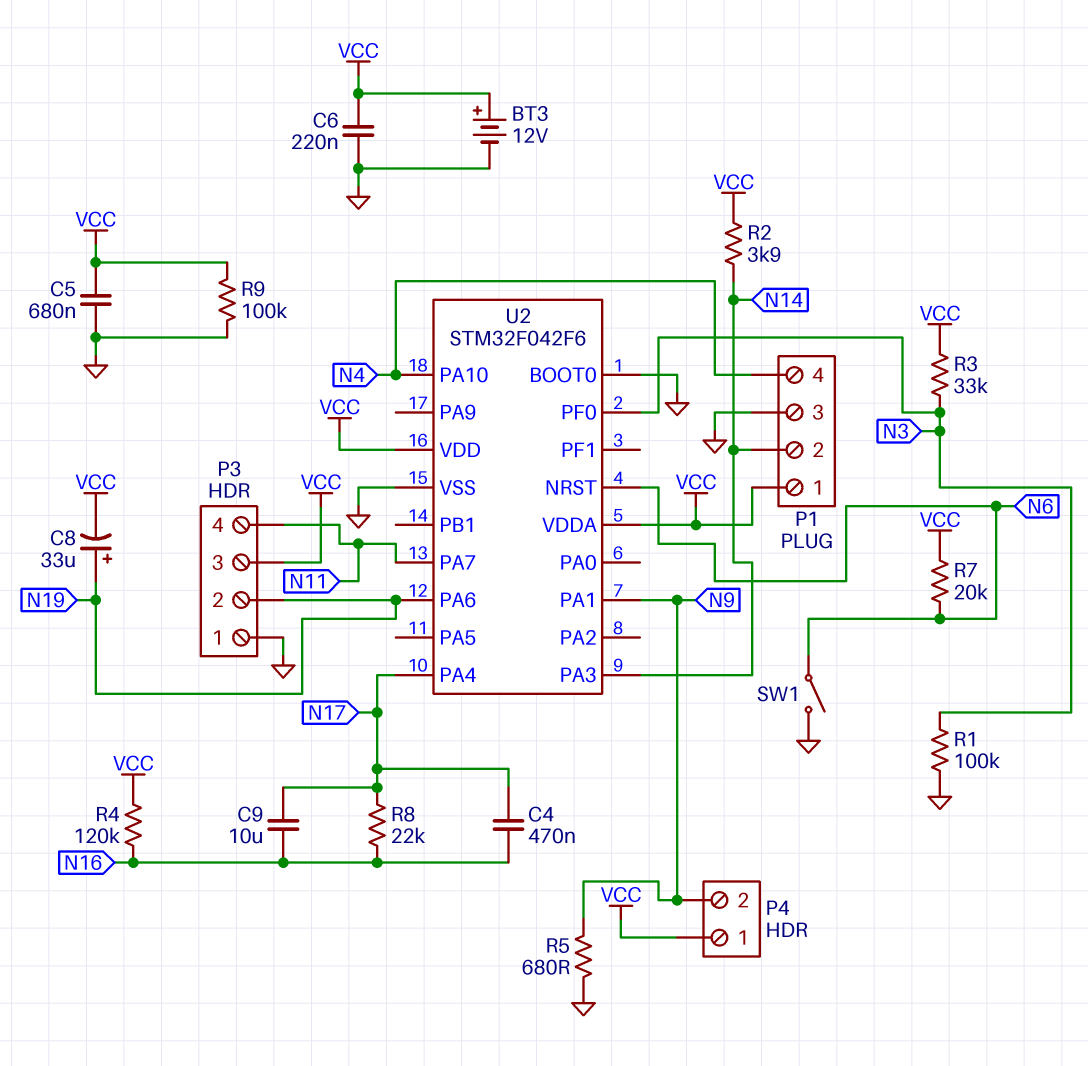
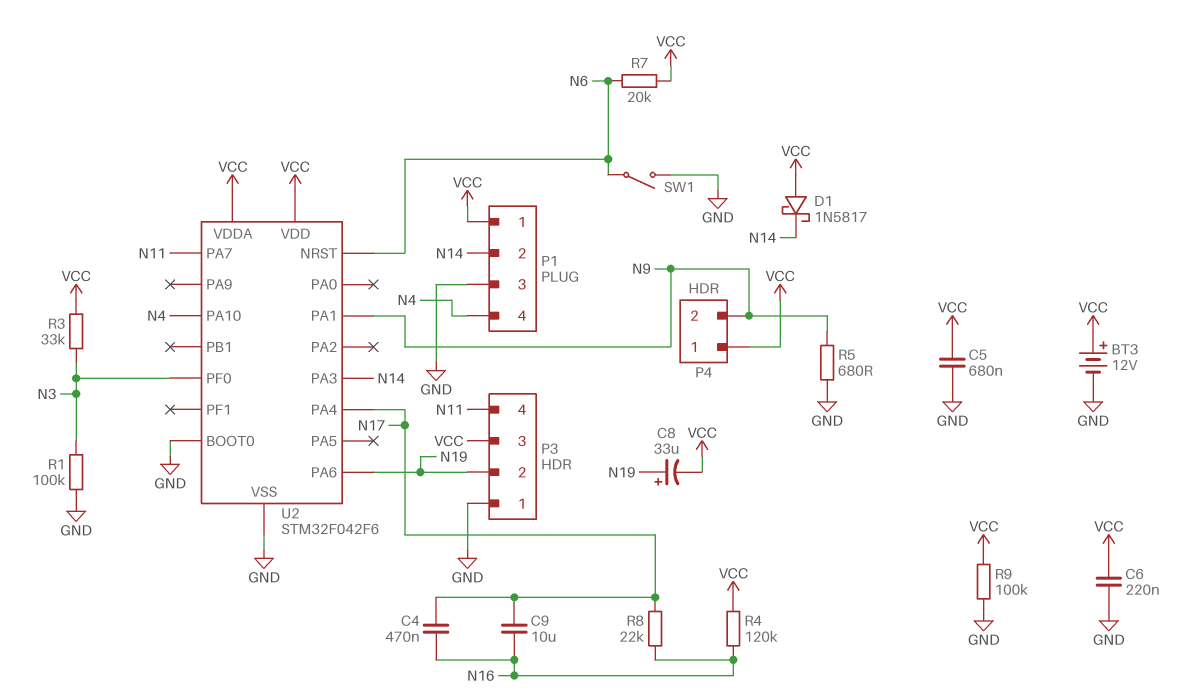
D1: none -> schottky 1N5817 (A VCC, K N14)
R2: 3.9k (N14, VCC) -> none

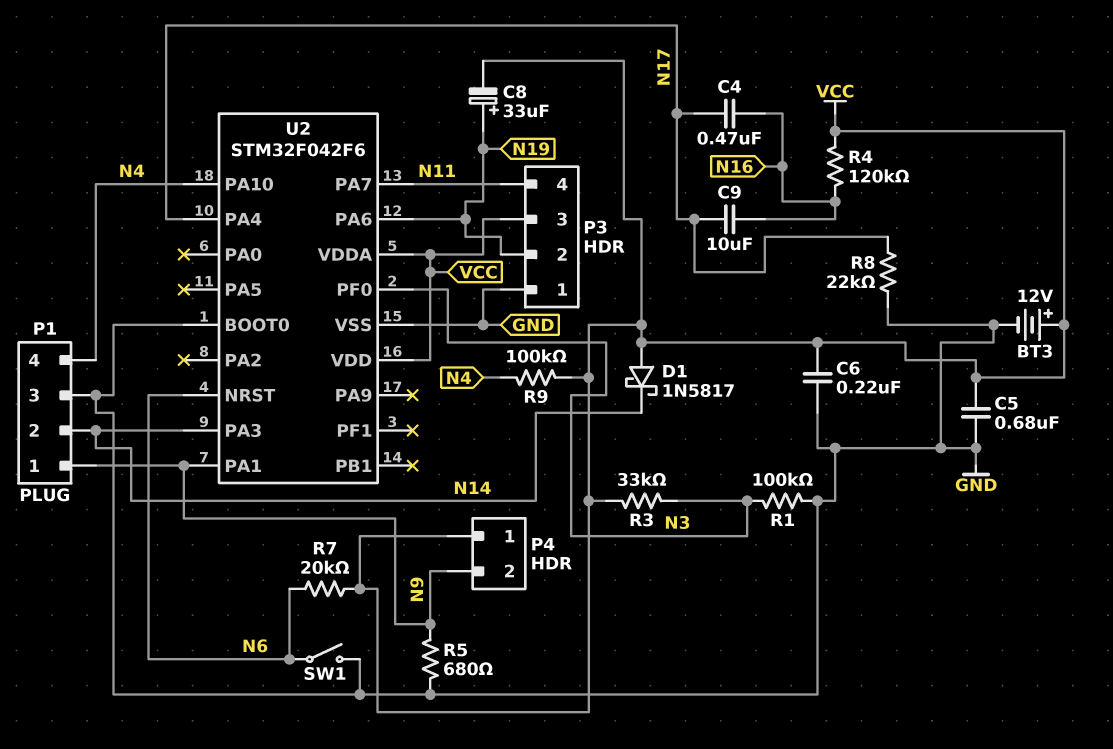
P1 pin 1: VCC -> N9
R8: 22k (N16, N17) -> 22k (GND, N17)
R9: 100k (GND, VCC) -> 100k (N4, VCC)

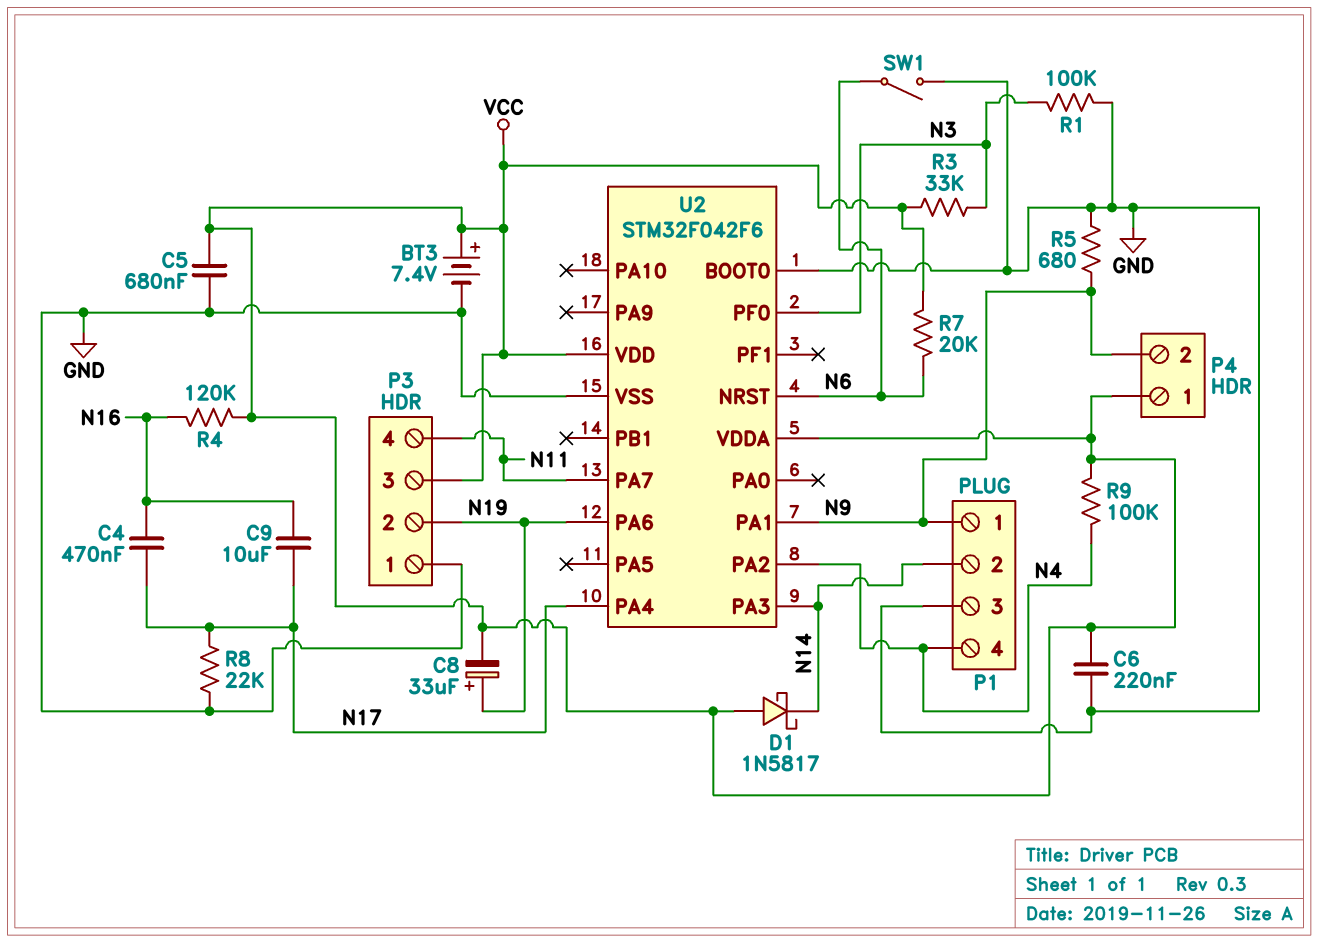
BT3: 12V (plus VCC, minus GND) -> 7.4V (plus VCC, minus GND)
U2 pin PA2: none -> N4
U2 pin PA10: N4 -> none

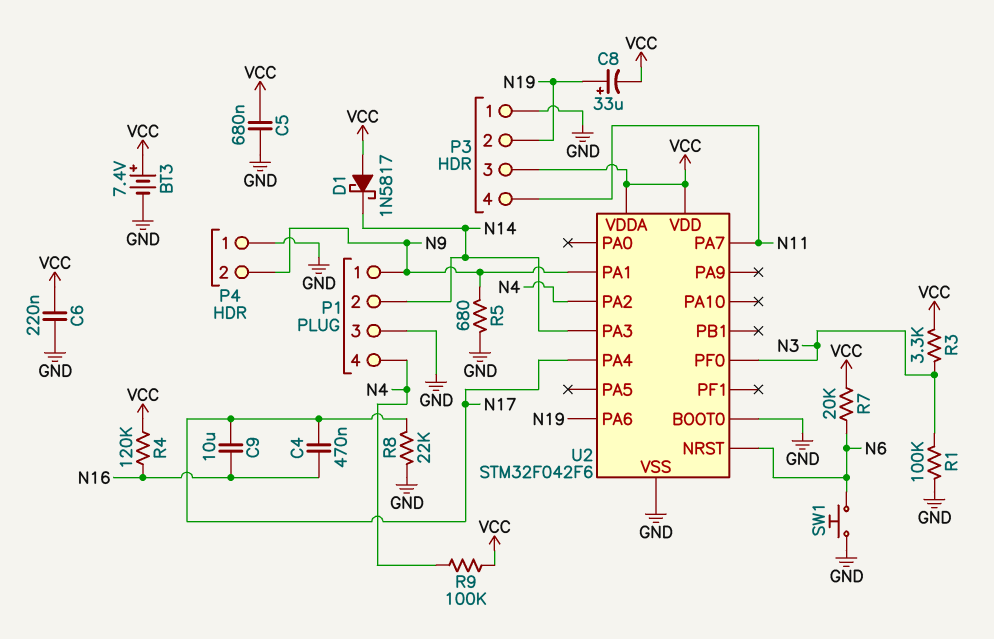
P4 pin 1: VCC -> GND
R3: 33k (N3, VCC) -> 3.3k (N3, VCC)
SW1: switch (GND, N6) -> button (GND, N6)

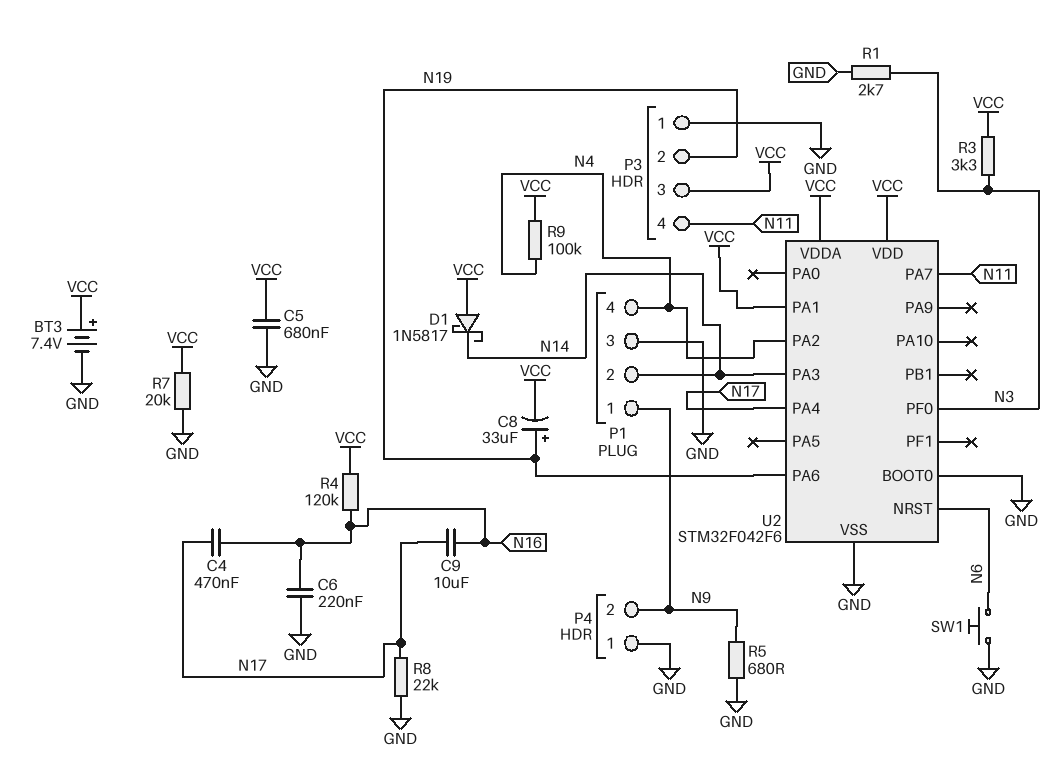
C6: 220nF (GND, VCC) -> 220nF (GND, N16)
R1: 100k (GND, N3) -> 2.7k (GND, N3)
R7: 20k (N6, VCC) -> 20k (GND, VCC)
U2 pin PA1: N9 -> VCC

